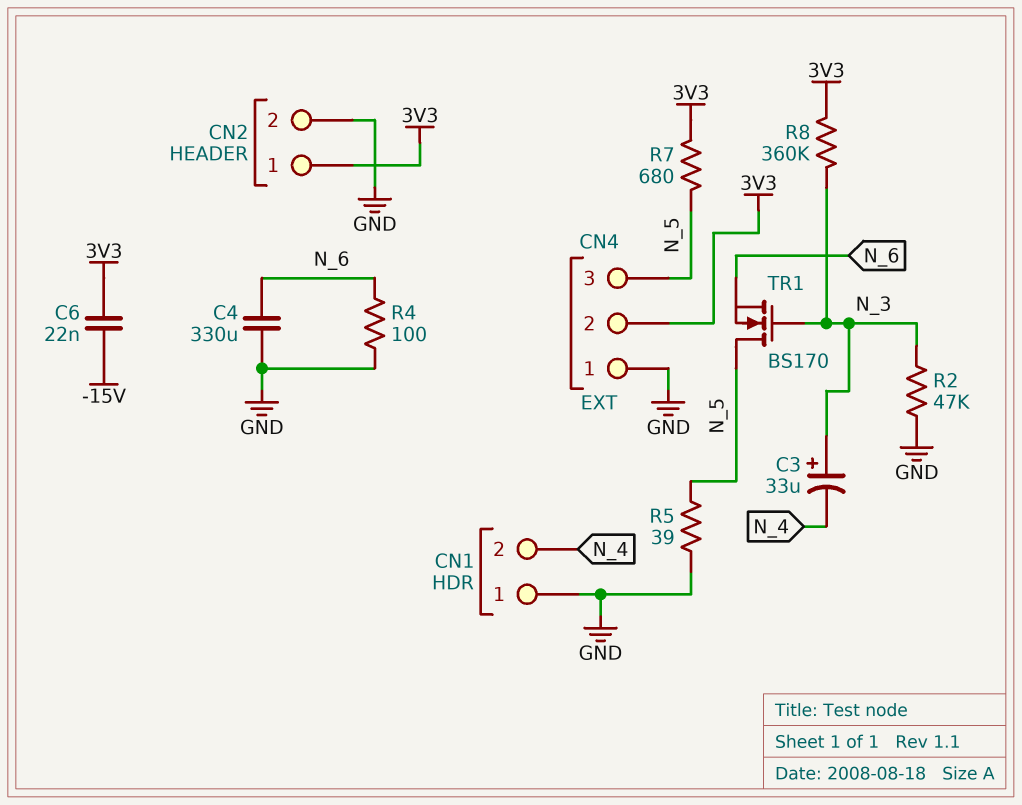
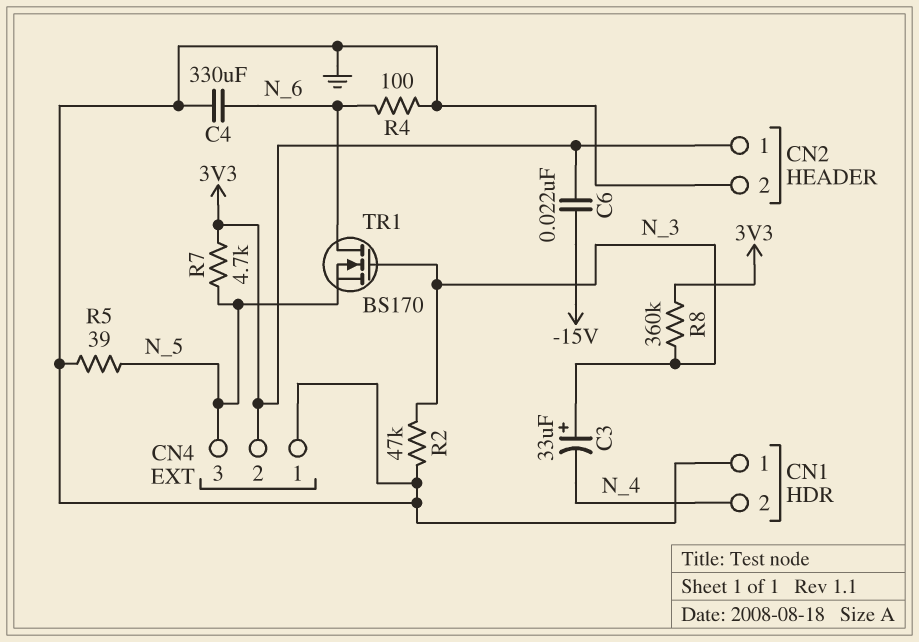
R7: 680 (3V3, N_5) -> 4.7k (3V3, N_5)
TR1: NMOS BS170 (G N_3, D N_5, S N_6) -> NMOS BS170 (G N_3, D N_6, S N_5)

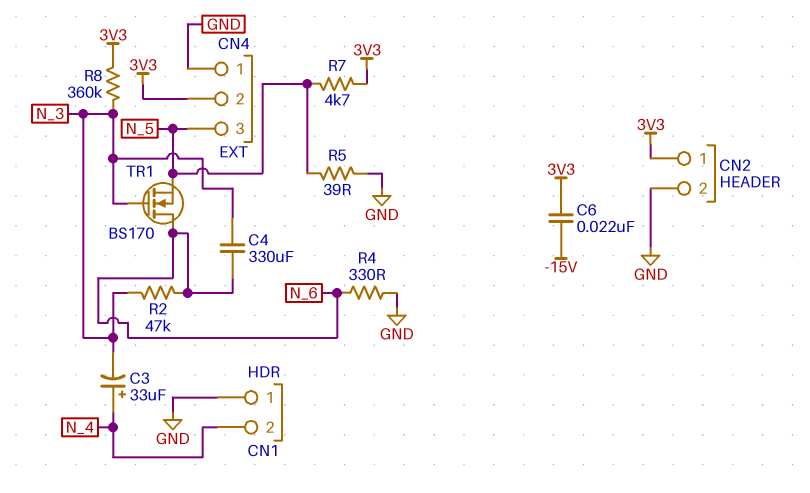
C3: 33uF (plus N_3, minus N_4) -> 33uF (plus N_4, minus N_3)
C4: 330uF (GND, N_6) -> 330uF (N_3, N_6)
R2: 47k (GND, N_3) -> 47k (N_3, N_6)
R4: 100 (GND, N_6) -> 330 (GND, N_6)

